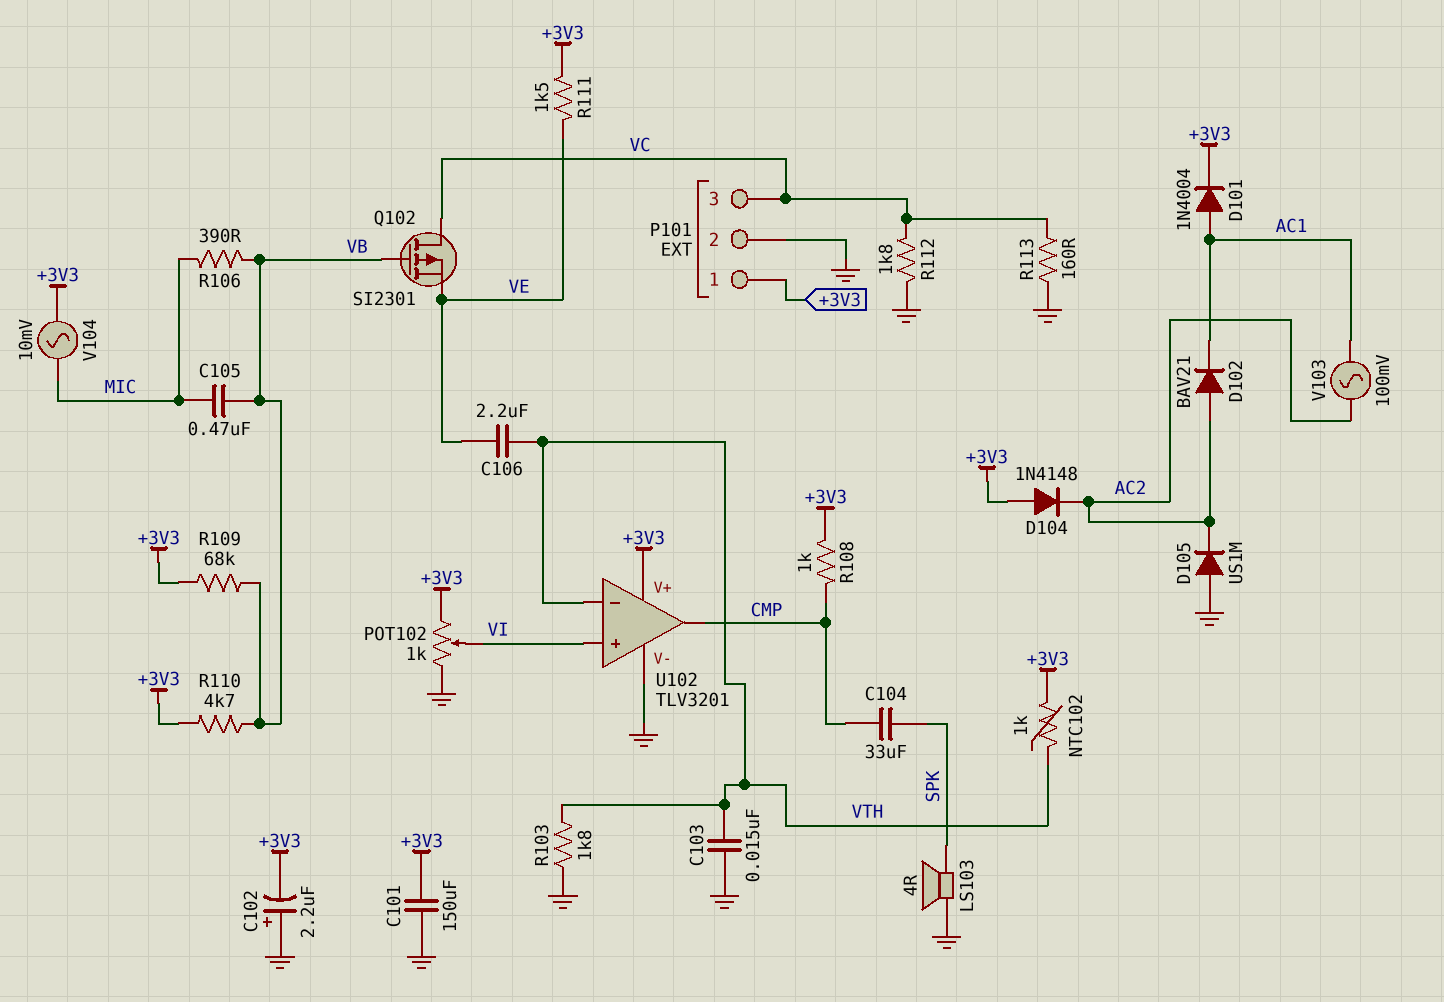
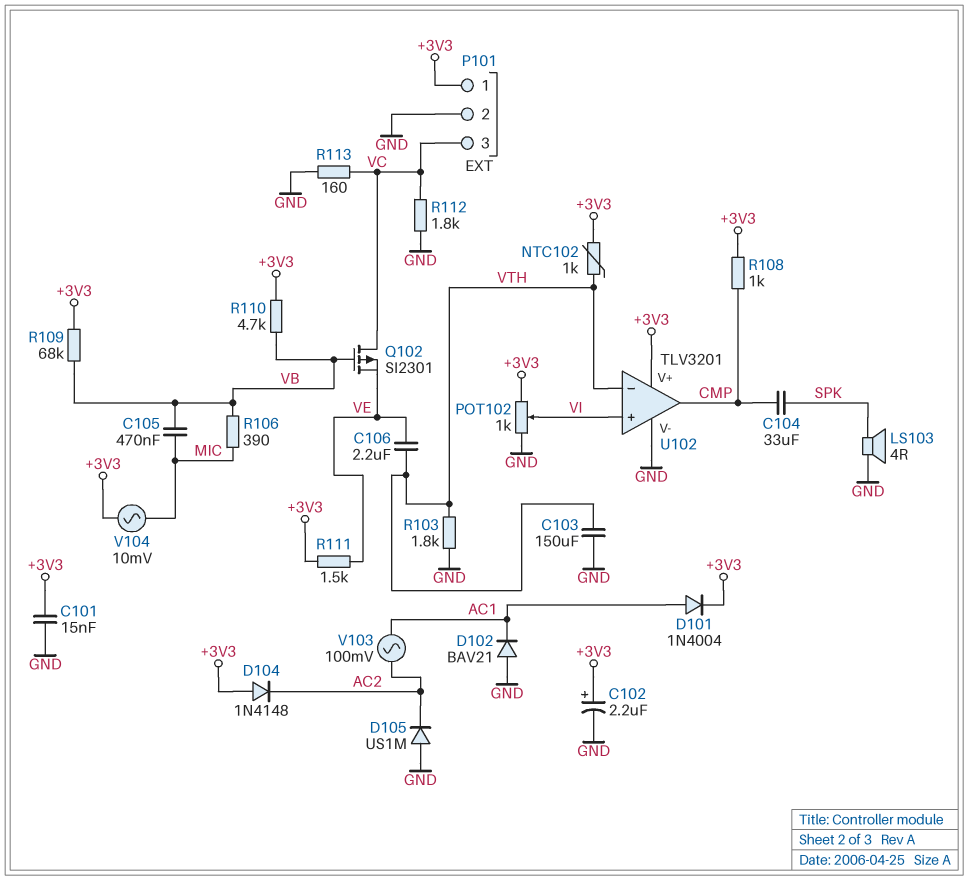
C101: 150uF (+3V3, GND) -> 15nF (+3V3, GND)
C102: 2.2uF (plus GND, minus +3V3) -> 2.2uF (plus +3V3, minus GND)
C103: 15nF (GND, VTH) -> 150uF (GND, VTH)
D102: diode BAV21 (A AC2, K AC1) -> diode BAV21 (A GND, K AC1)

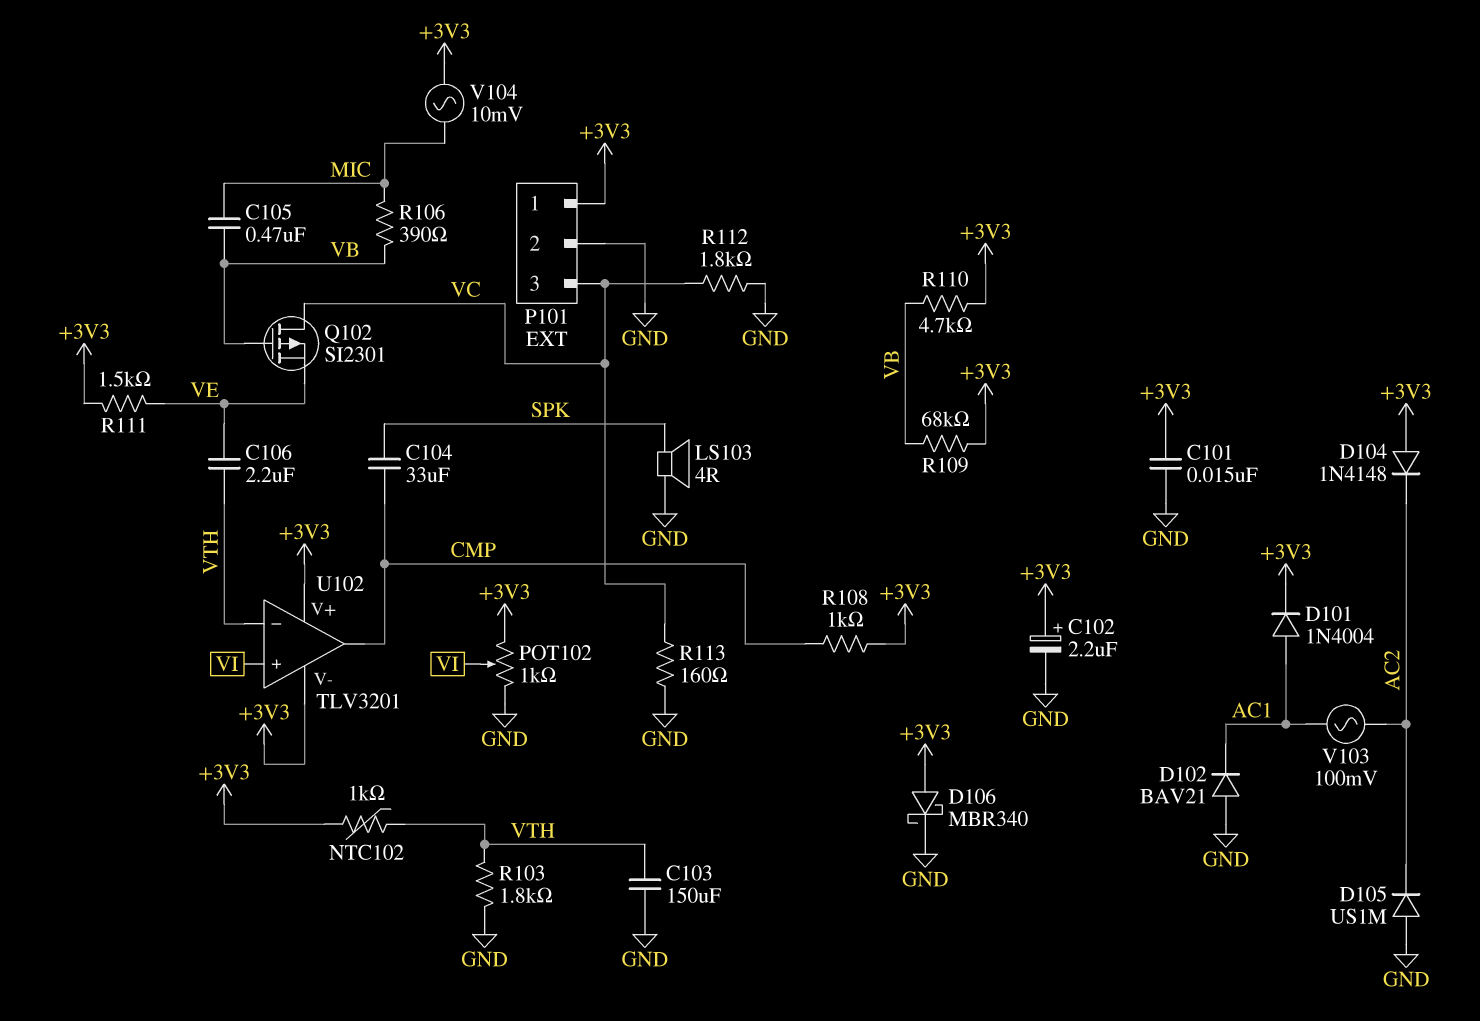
D106: none -> schottky MBR340 (A +3V3, K GND)
U102 pin V-: GND -> +3V3

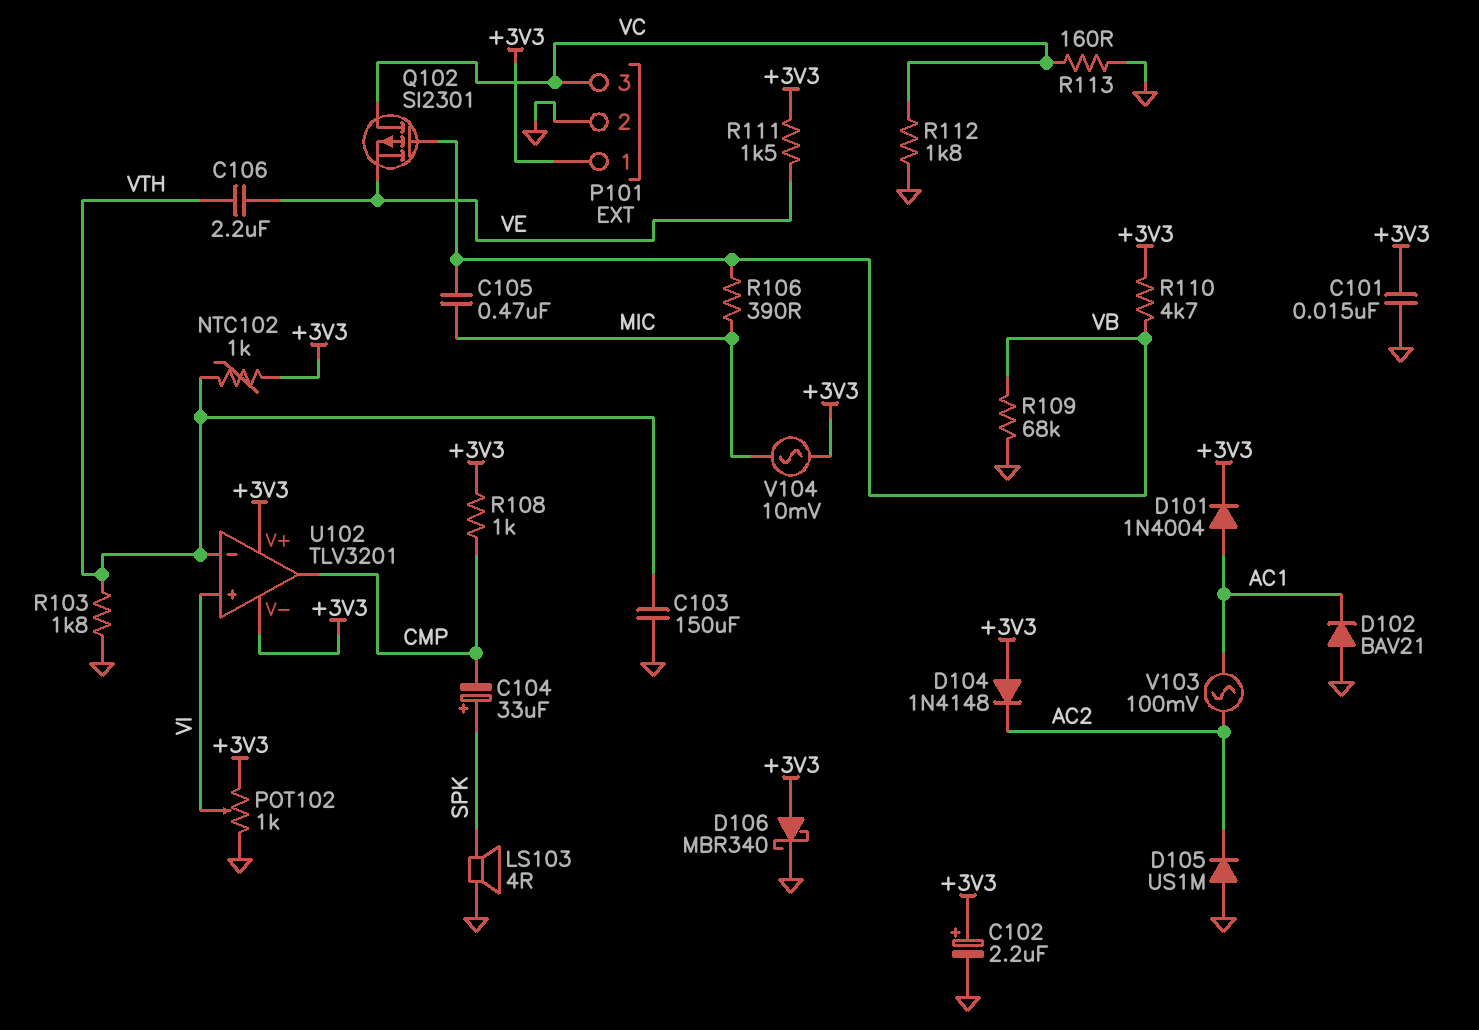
C104: 33uF (CMP, SPK) -> 33uF (plus SPK, minus CMP)
R109: 68k (+3V3, VB) -> 68k (GND, VB)

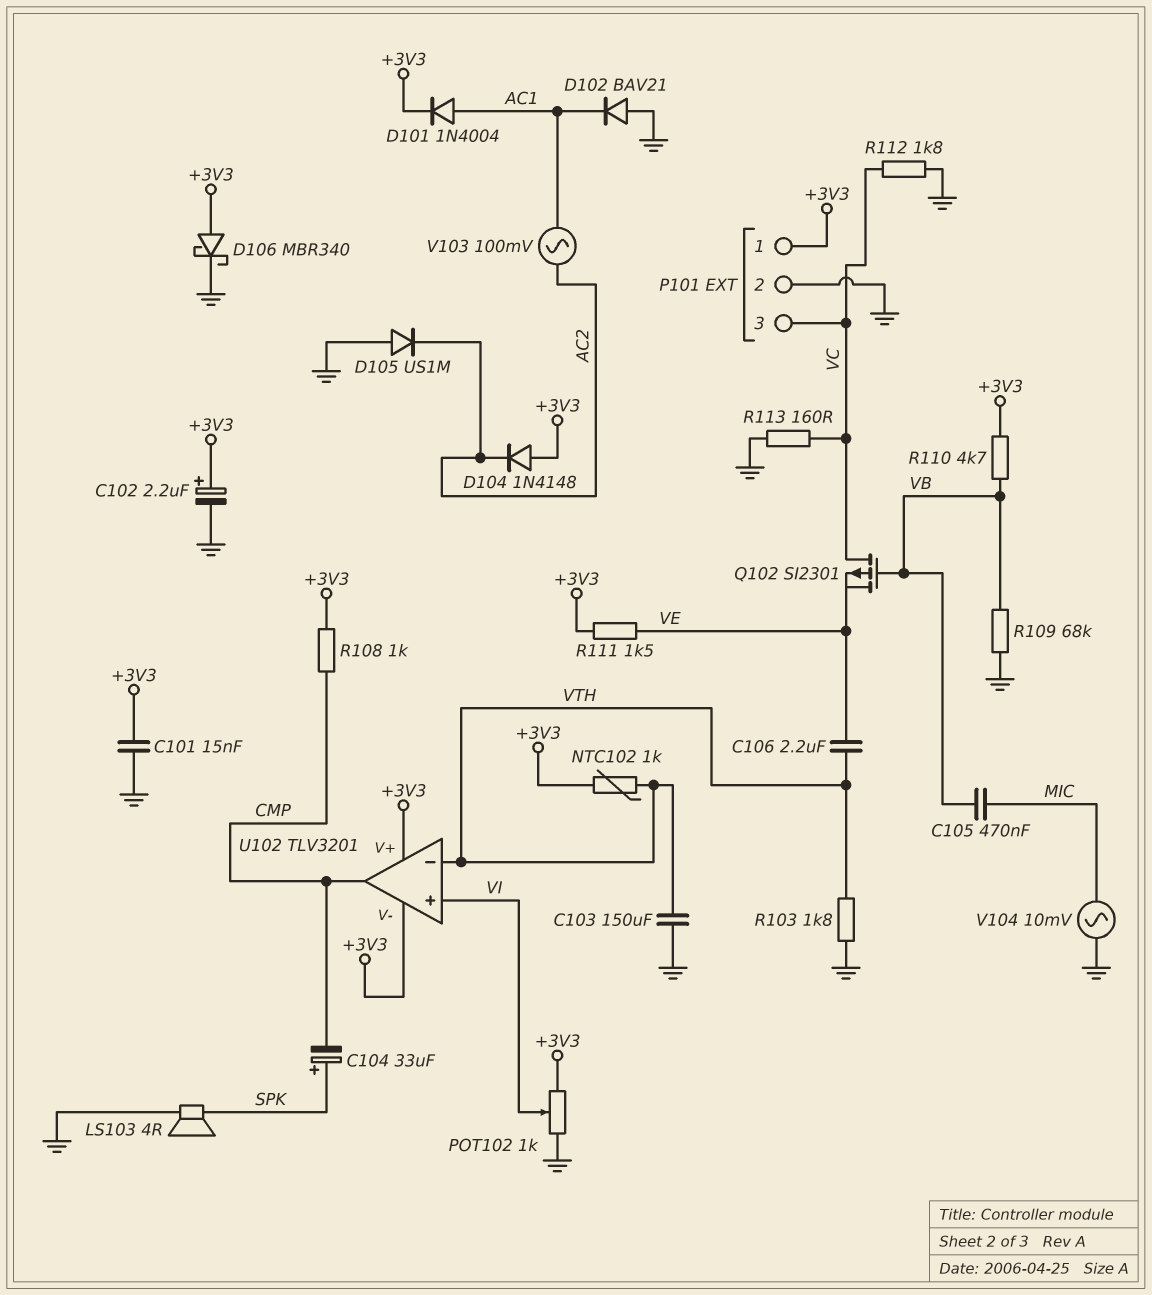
R106: 390 (MIC, VB) -> none
V104: AC 10mV (+3V3, MIC) -> AC 10mV (GND, MIC)

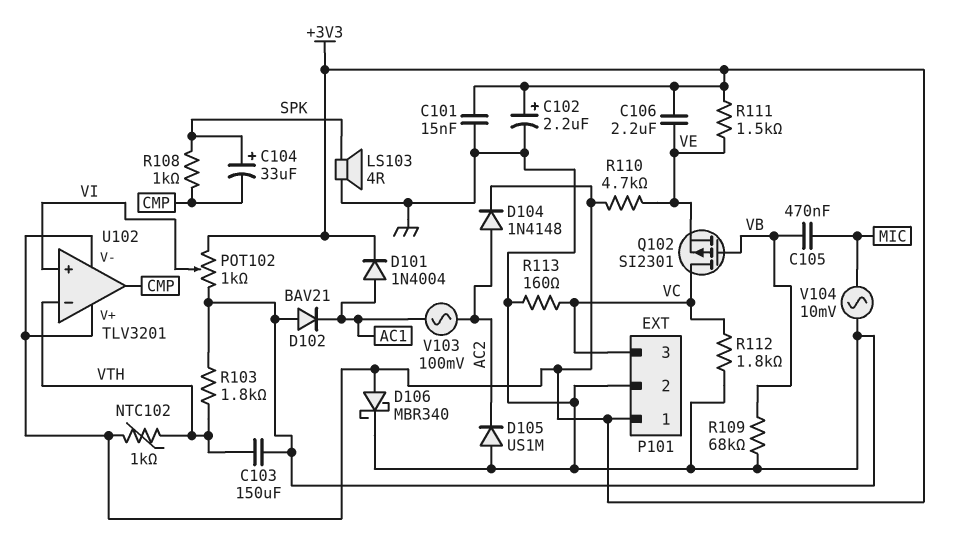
C106: 2.2uF (VE, VTH) -> 2.2uF (+3V3, VE)
D104: diode 1N4148 (A +3V3, K AC2) -> diode 1N4148 (A AC2, K +3V3)
R108: 1k (+3V3, CMP) -> 1k (CMP, SPK)
R110: 4.7k (+3V3, VB) -> 4.7k (+3V3, VE)

